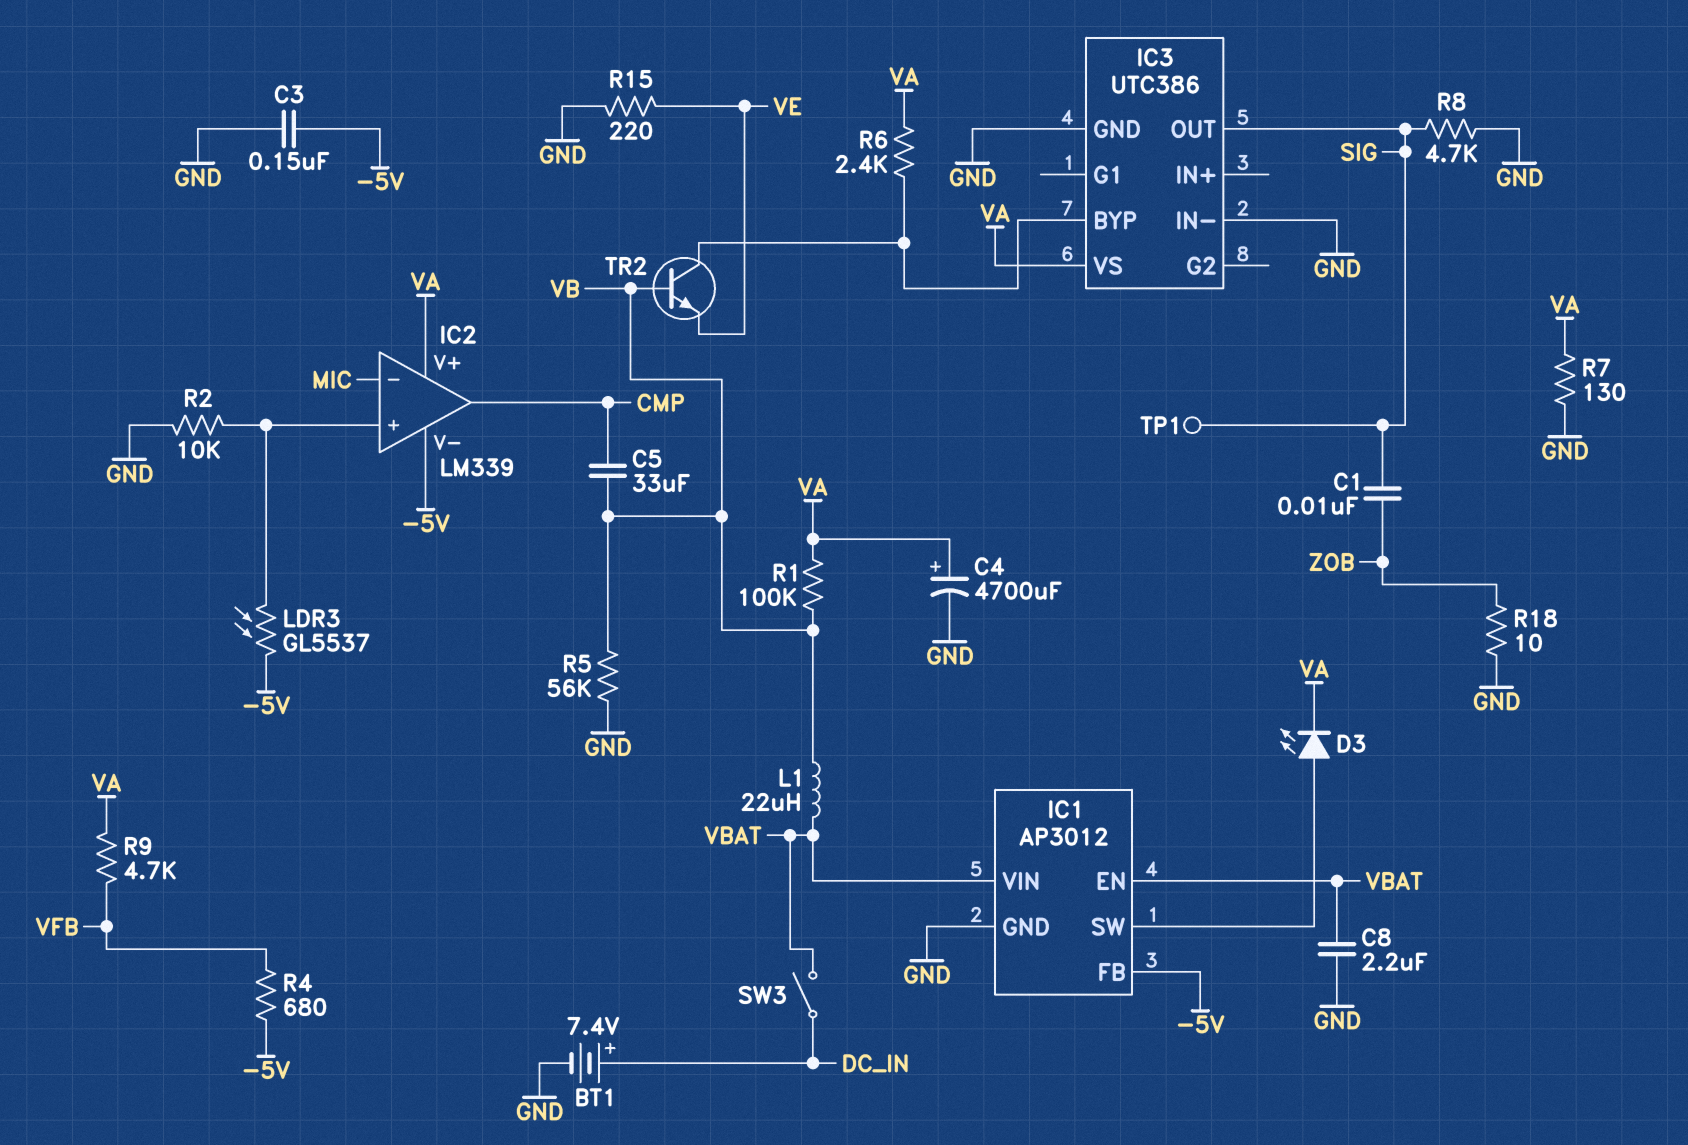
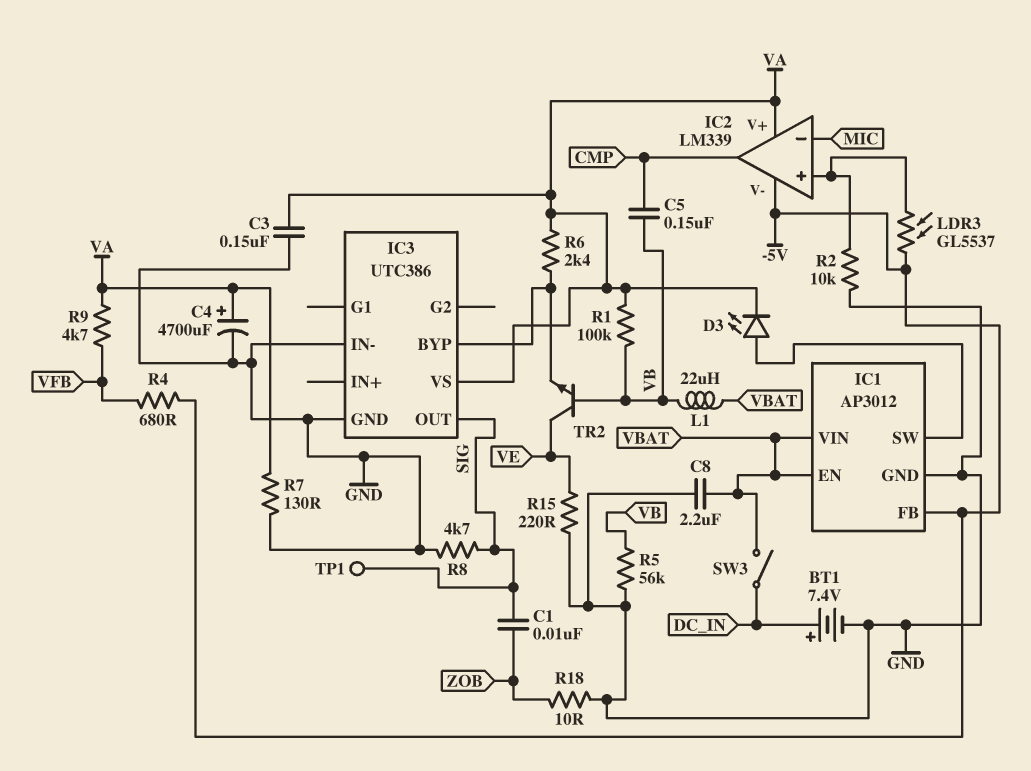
C3: 150nF (-5V, GND) -> 150nF (GND, VA)
C5: 33uF (CMP, VB) -> 150nF (CMP, VB)
TR2: NPN (B VB, C IC3/BYP, E VE) -> NPN (B VB, C VE, E IC3/BYP)

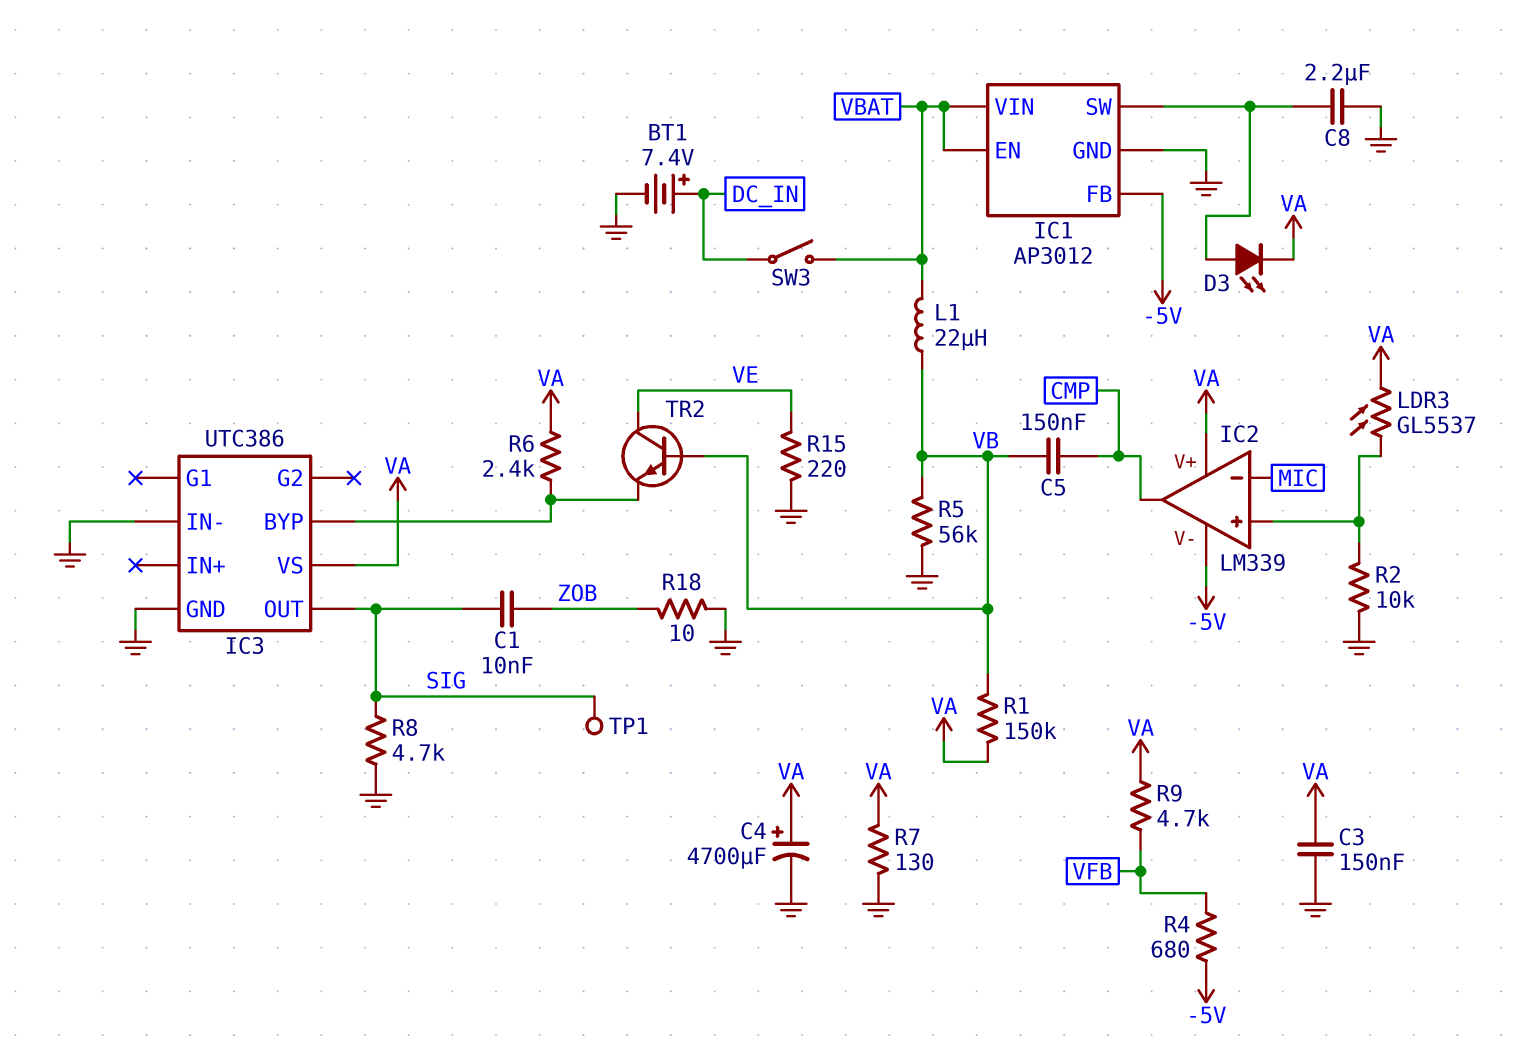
C8: 2.2uF (GND, VBAT) -> 2.2uF (GND, IC1/SW)
LDR3: GL5537 (-5V, IC2/in+) -> GL5537 (IC2/in+, VA)
R1: 100k (VA, VB) -> 150k (VA, VB)

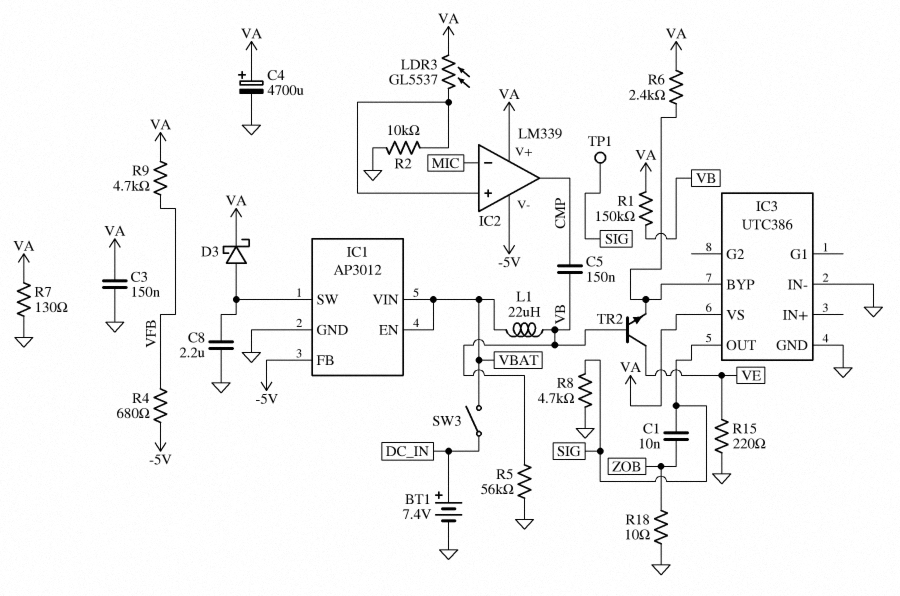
D3: LED (A IC1/SW, K VA) -> schottky (A IC1/SW, K VA)

